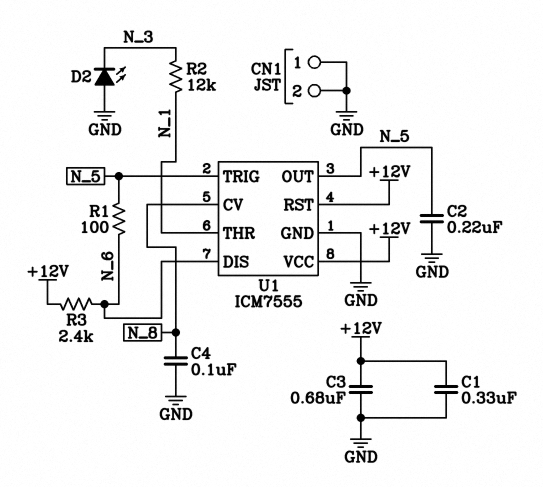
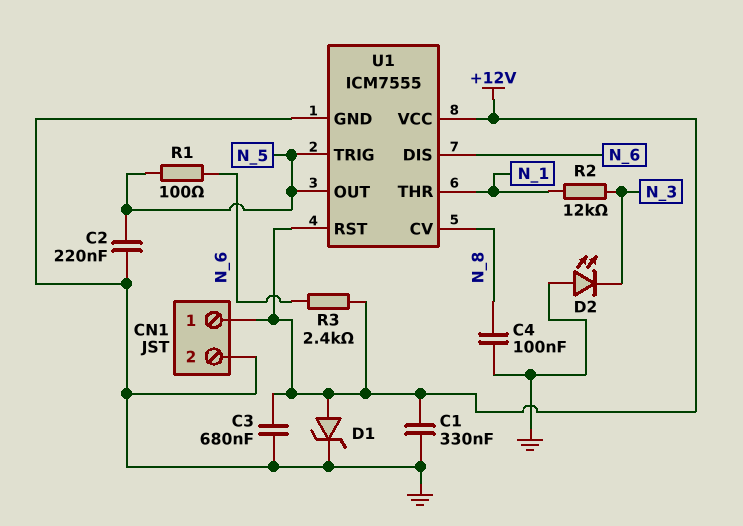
CN1 pin 1: GND -> +12V
D1: none -> zener (A +12V, K GND)

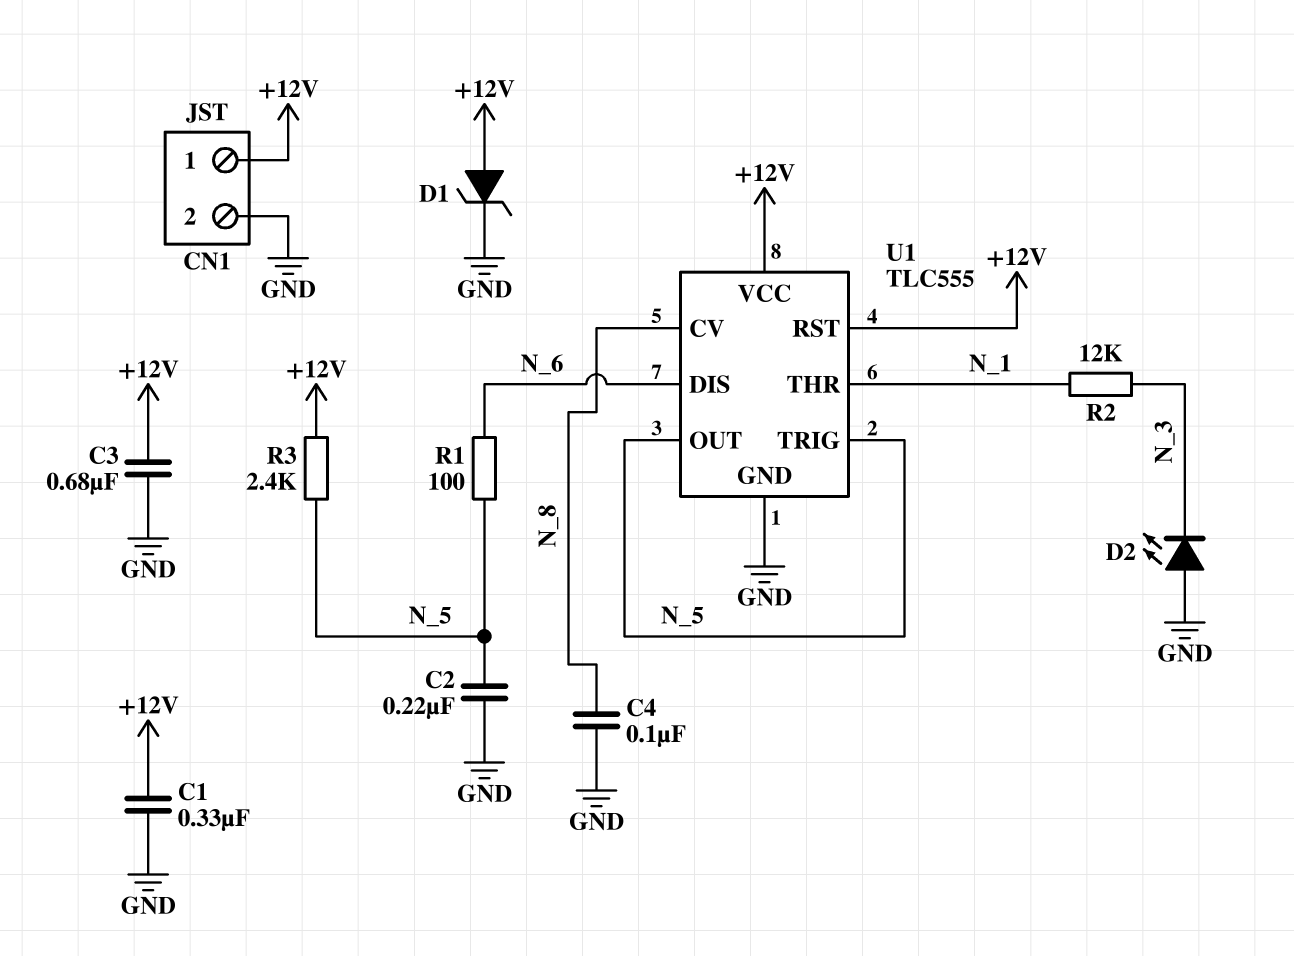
R3: 2.4k (+12V, N_6) -> 2.4k (+12V, N_5)
U1: ICM7555 -> TLC555

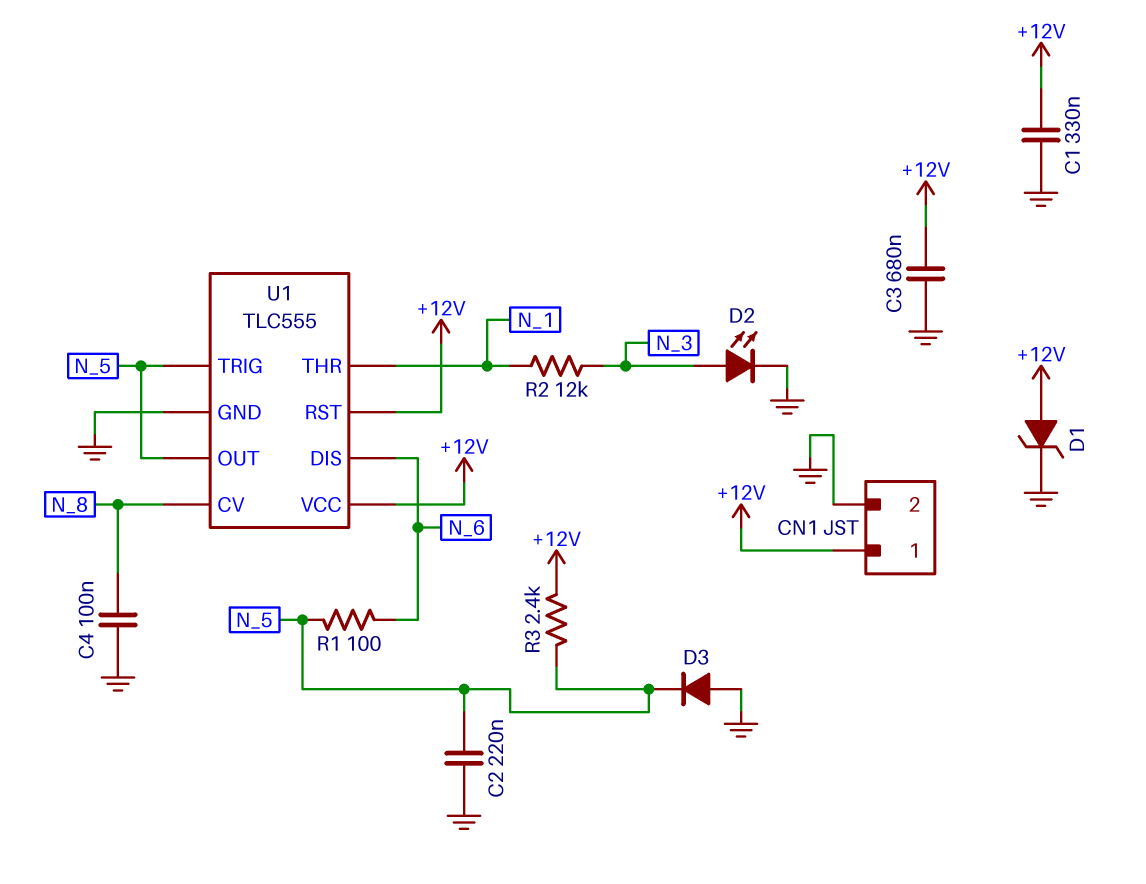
D2: LED (A GND, K N_3) -> LED (A N_3, K GND)
D3: none -> diode (A GND, K N_5)

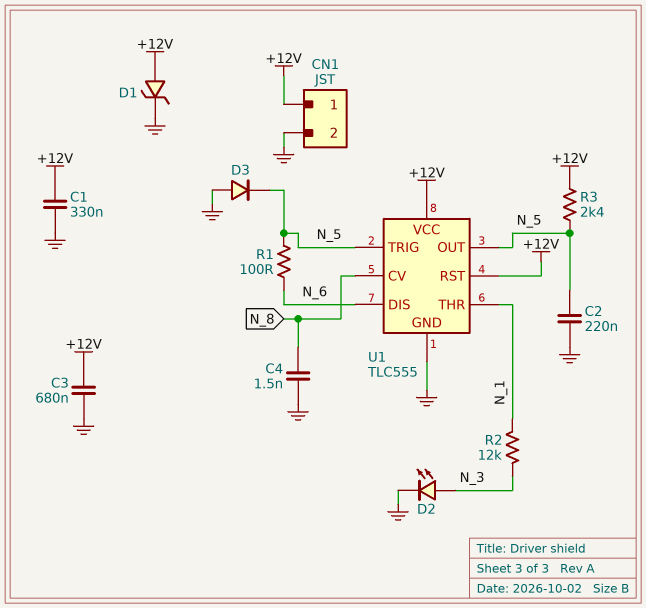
C4: 100nF (GND, N_8) -> 1.5nF (GND, N_8)

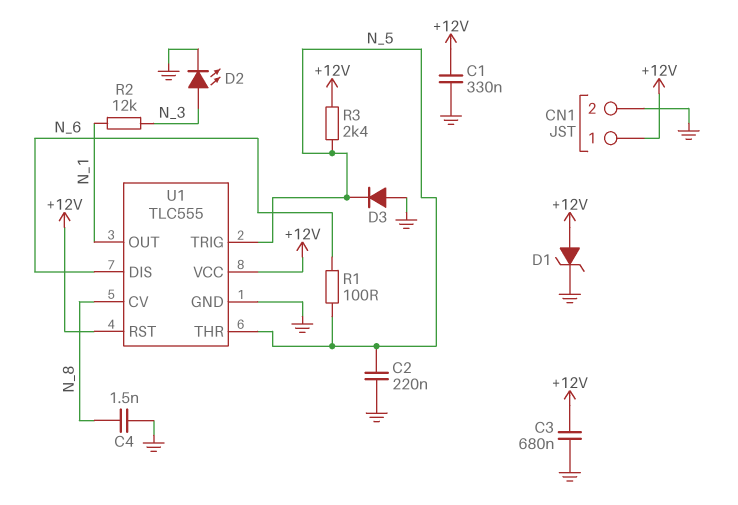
U1 pin OUT: N_5 -> N_1
U1 pin THR: N_1 -> N_5

